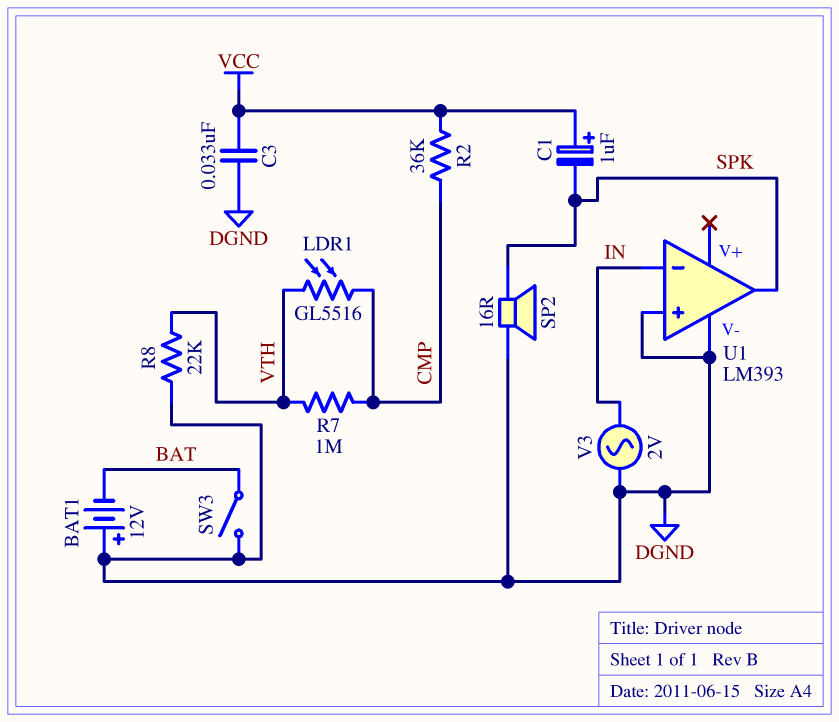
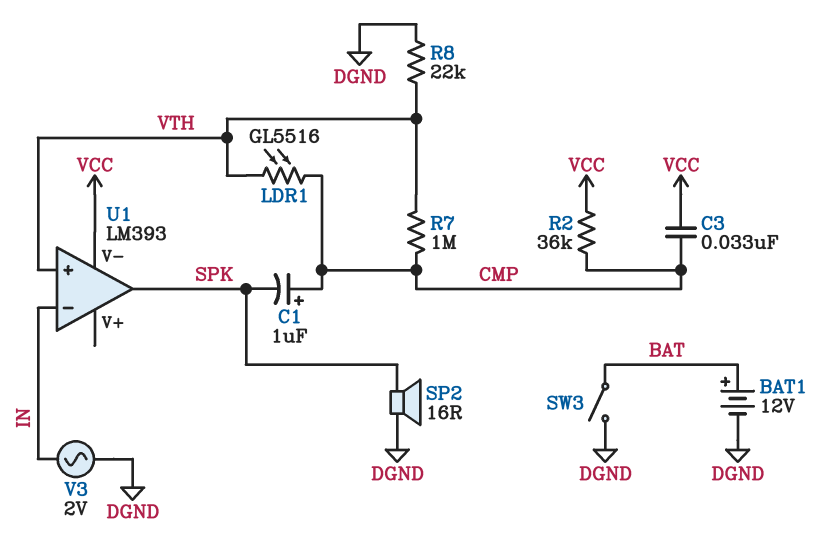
BAT1: 12V (plus DGND, minus BAT) -> 12V (plus BAT, minus DGND)
C1: 1uF (plus VCC, minus SPK) -> 1uF (plus CMP, minus SPK)
C3: 33nF (DGND, VCC) -> 33nF (CMP, VCC)
U1 pin V-: DGND -> VCC
U1 pin in+: DGND -> VTH

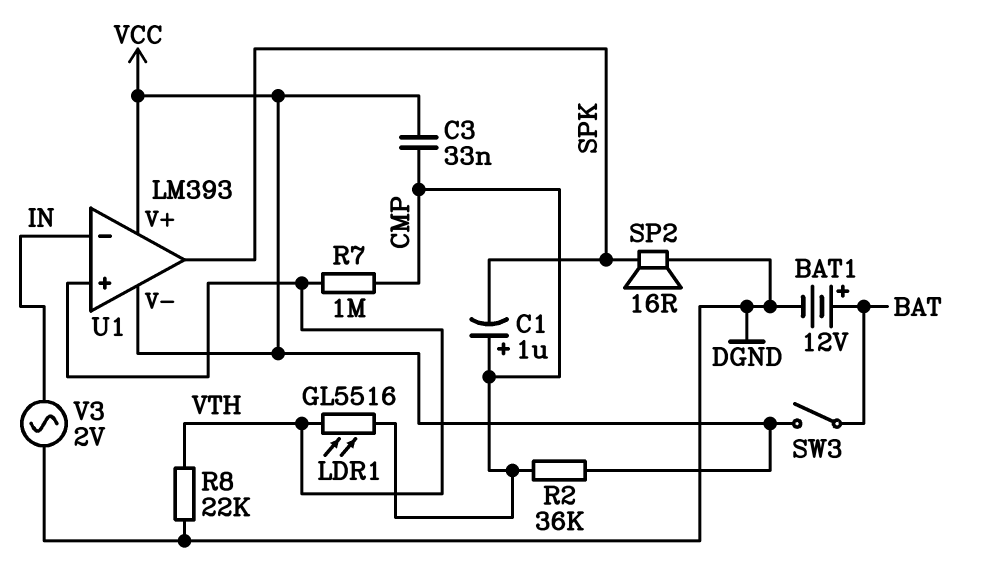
SW3: switch (BAT, DGND) -> switch (BAT, VCC)
U1 pin V+: none -> VCC

